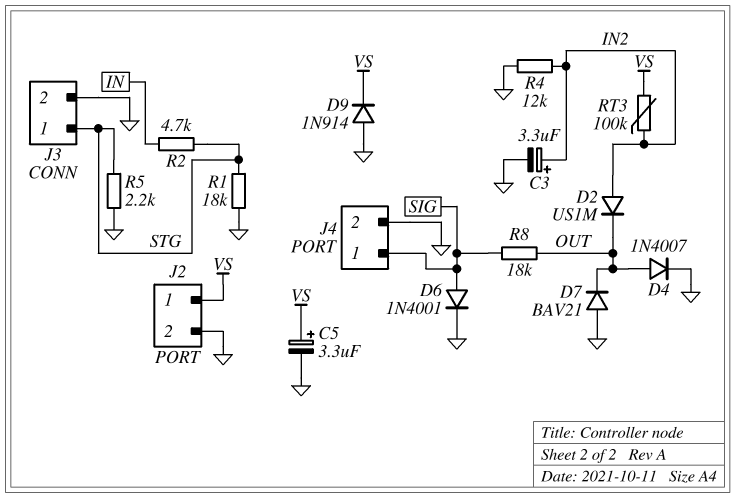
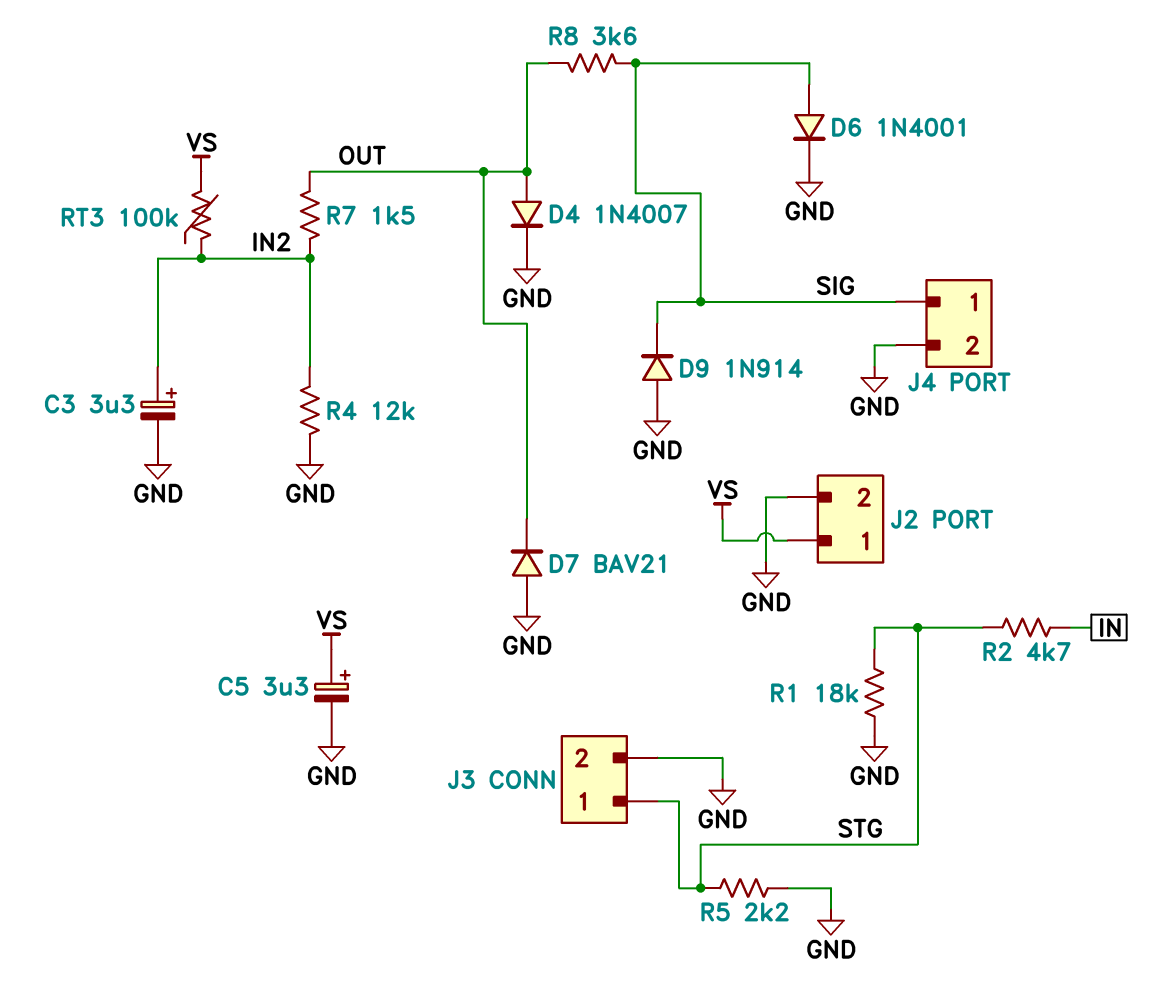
D2: diode US1M (A IN2, K OUT) -> none
D9: diode 1N914 (A GND, K VS) -> diode 1N914 (A GND, K SIG)
R7: none -> 1.5k (IN2, OUT)
R8: 18k (OUT, SIG) -> 3.6k (OUT, SIG)

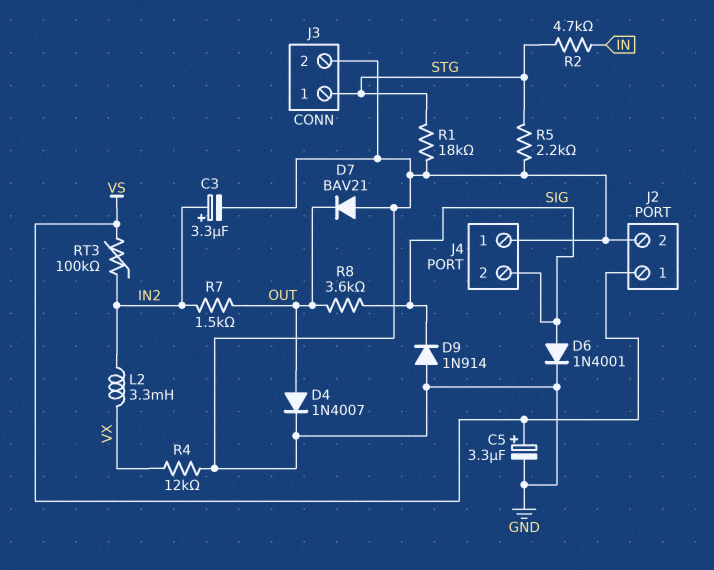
J4 pin 1: SIG -> GND
J4 pin 2: GND -> SIG
L2: none -> 3.3mH (IN2, VX)
R4: 12k (GND, IN2) -> 12k (GND, VX)

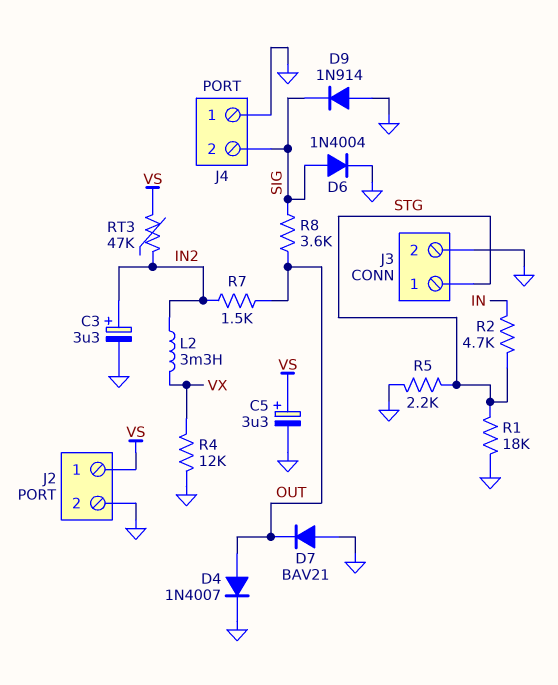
D6: diode 1N4001 (A SIG, K GND) -> diode 1N4004 (A SIG, K GND)
RT3: 100k (IN2, VS) -> 47k (IN2, VS)

